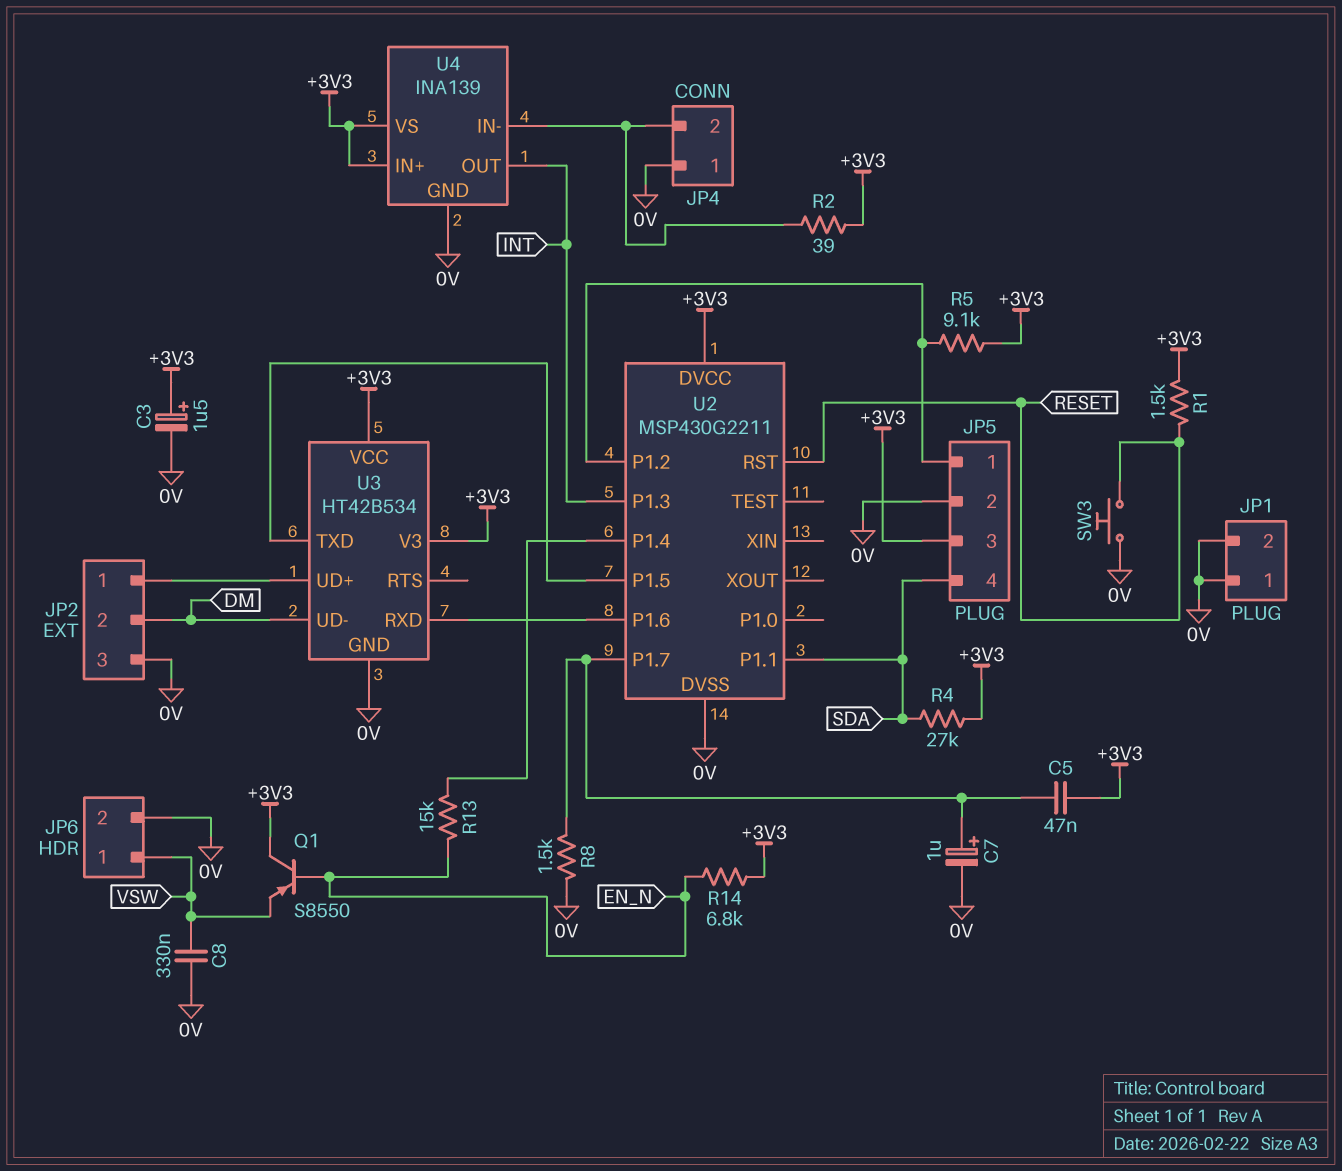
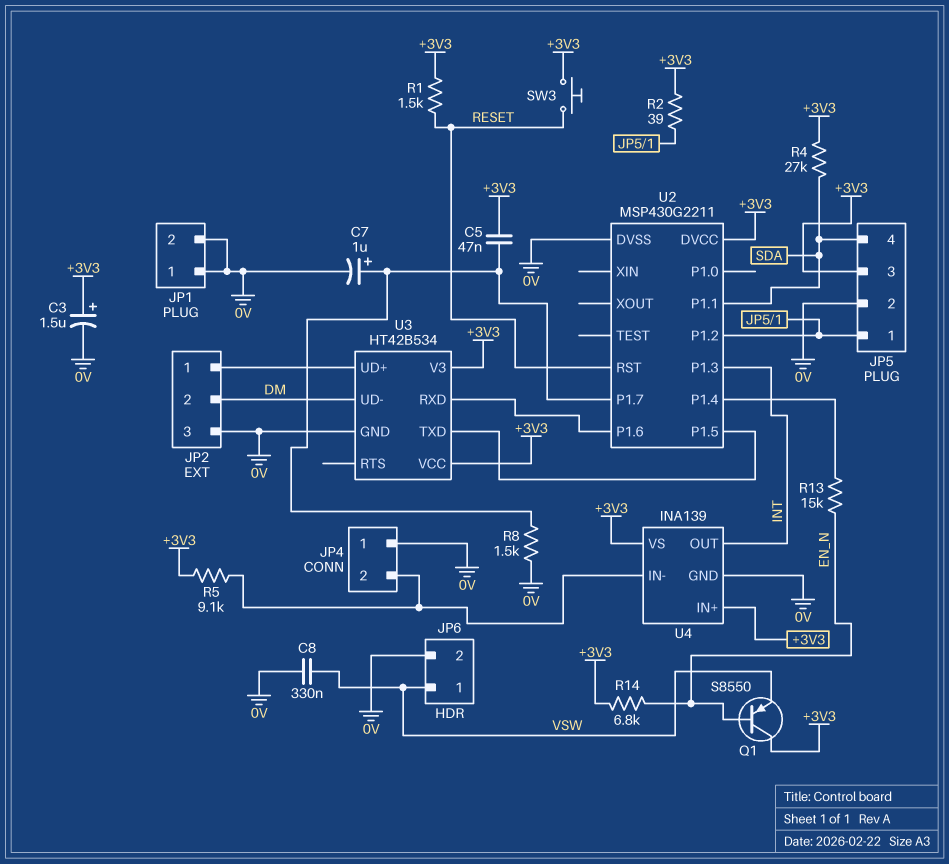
R2: 39 (+3V3, JP4/2) -> 39 (+3V3, JP5/1)
R5: 9.1k (+3V3, JP5/1) -> 9.1k (+3V3, JP4/2)
SW3: button (0V, RESET) -> button (+3V3, RESET)

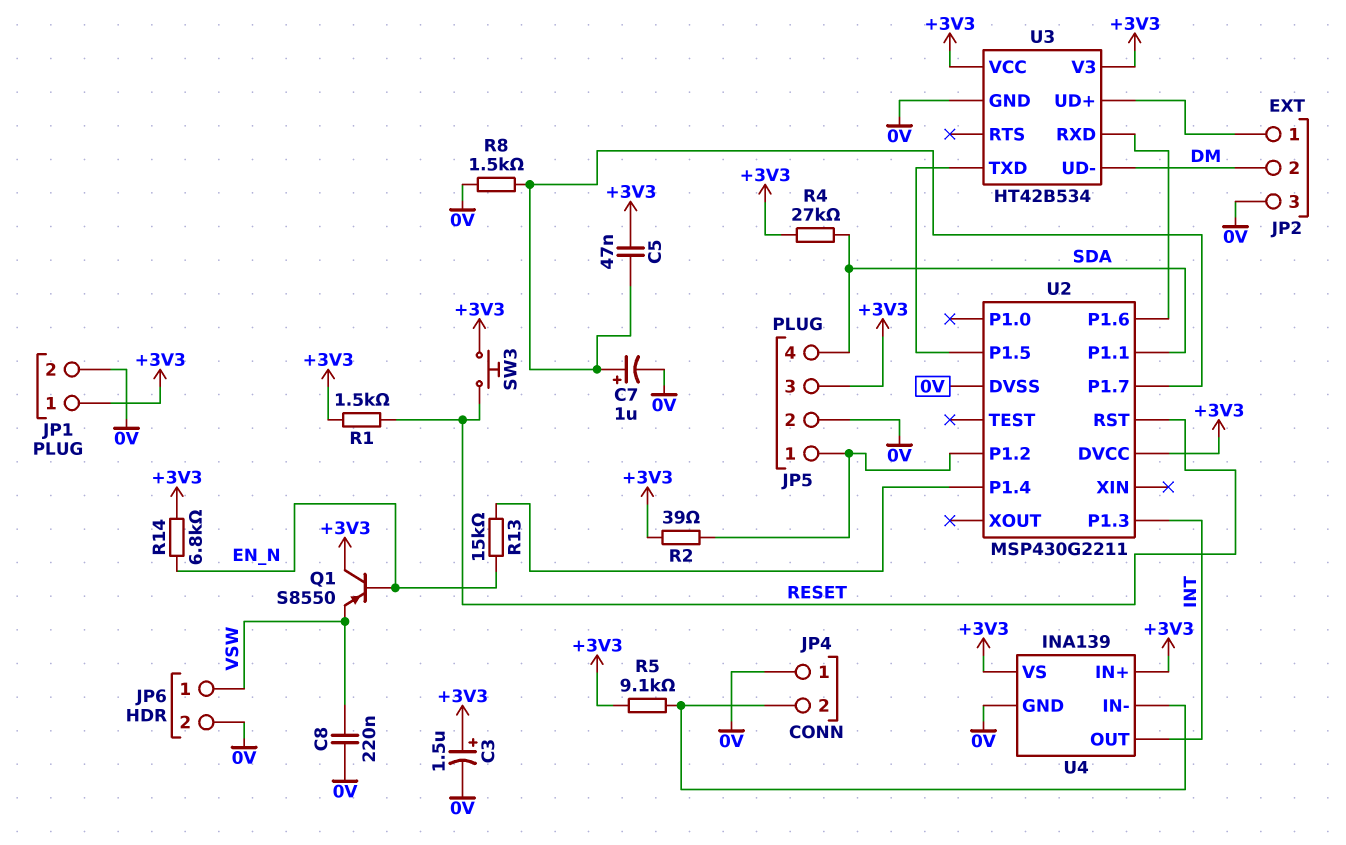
C8: 330nF (0V, VSW) -> 220nF (0V, VSW)
JP1 pin 1: 0V -> +3V3

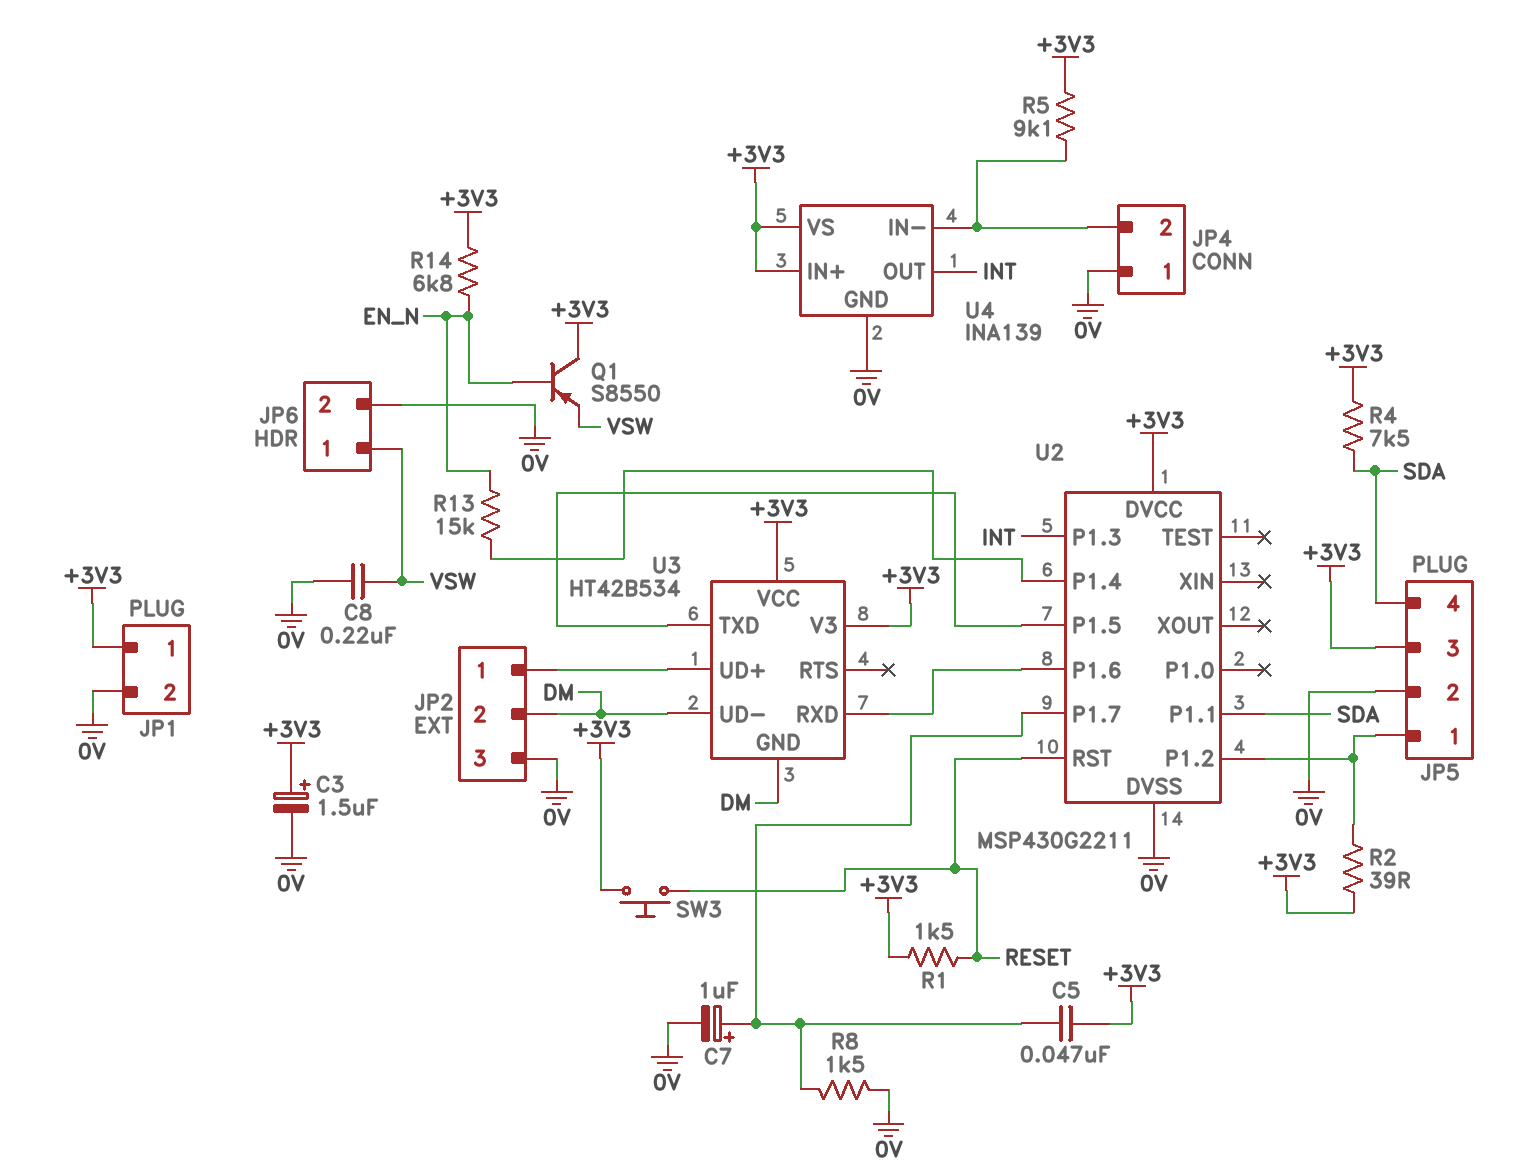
R4: 27k (+3V3, SDA) -> 7.5k (+3V3, SDA)
U3 pin GND: 0V -> DM

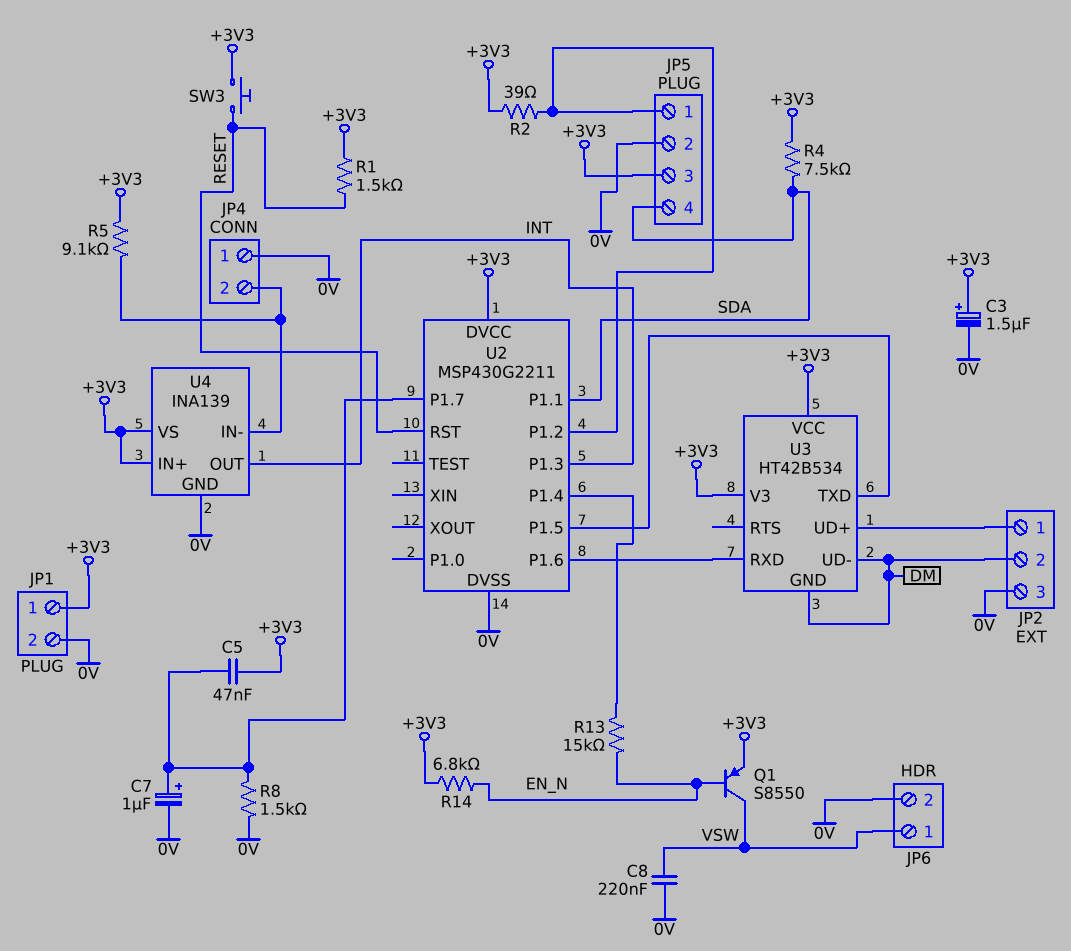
Q1: PNP S8550 (B EN_N, C +3V3, E VSW) -> PNP S8550 (B EN_N, C VSW, E +3V3)

